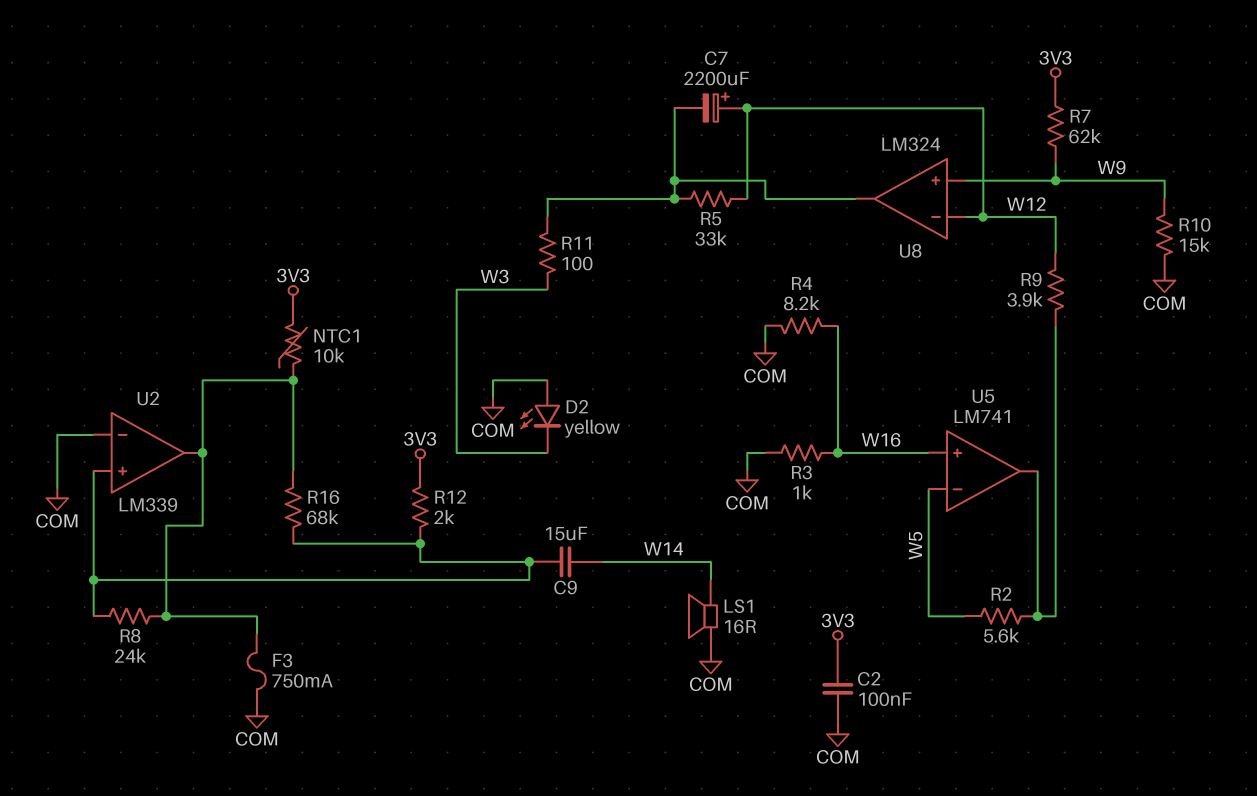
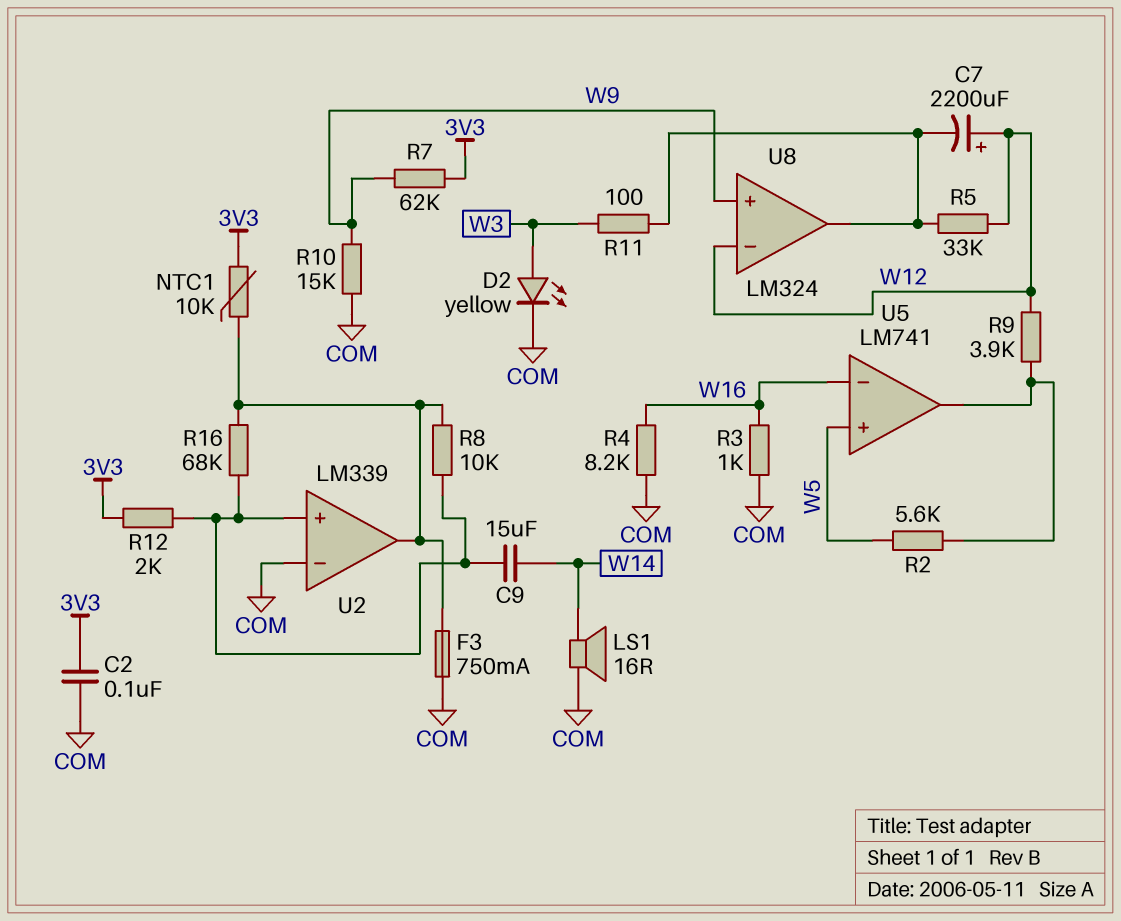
D2: LED yellow (A COM, K W3) -> LED yellow (A W3, K COM)
R8: 24k (U2/in+, U2/out) -> 10k (U2/in+, U2/out)
U5 pin in+: W16 -> W5
U5 pin in-: W5 -> W16

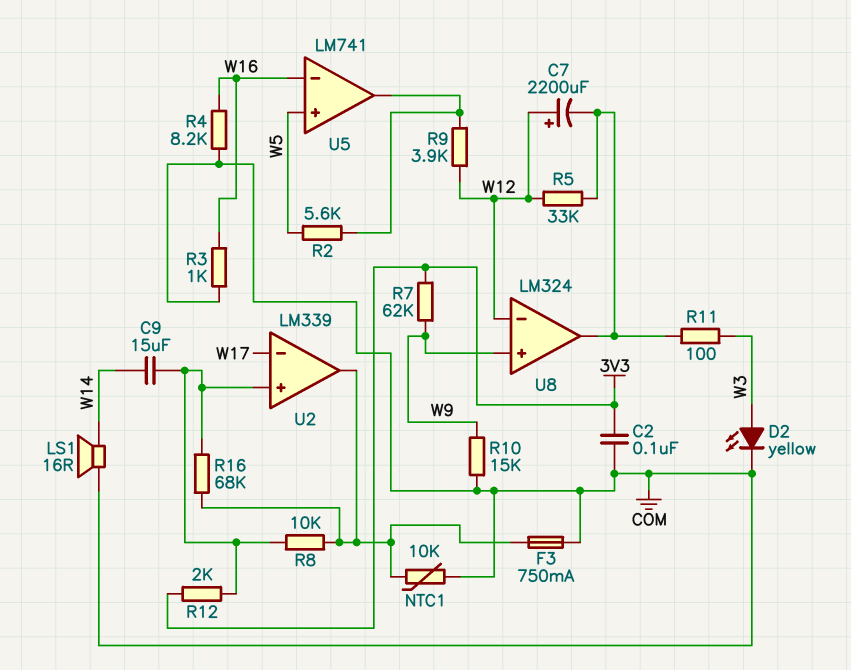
NTC1: 10k (3V3, U2/out) -> 10k (COM, U2/out)
U2 pin in-: COM -> W17

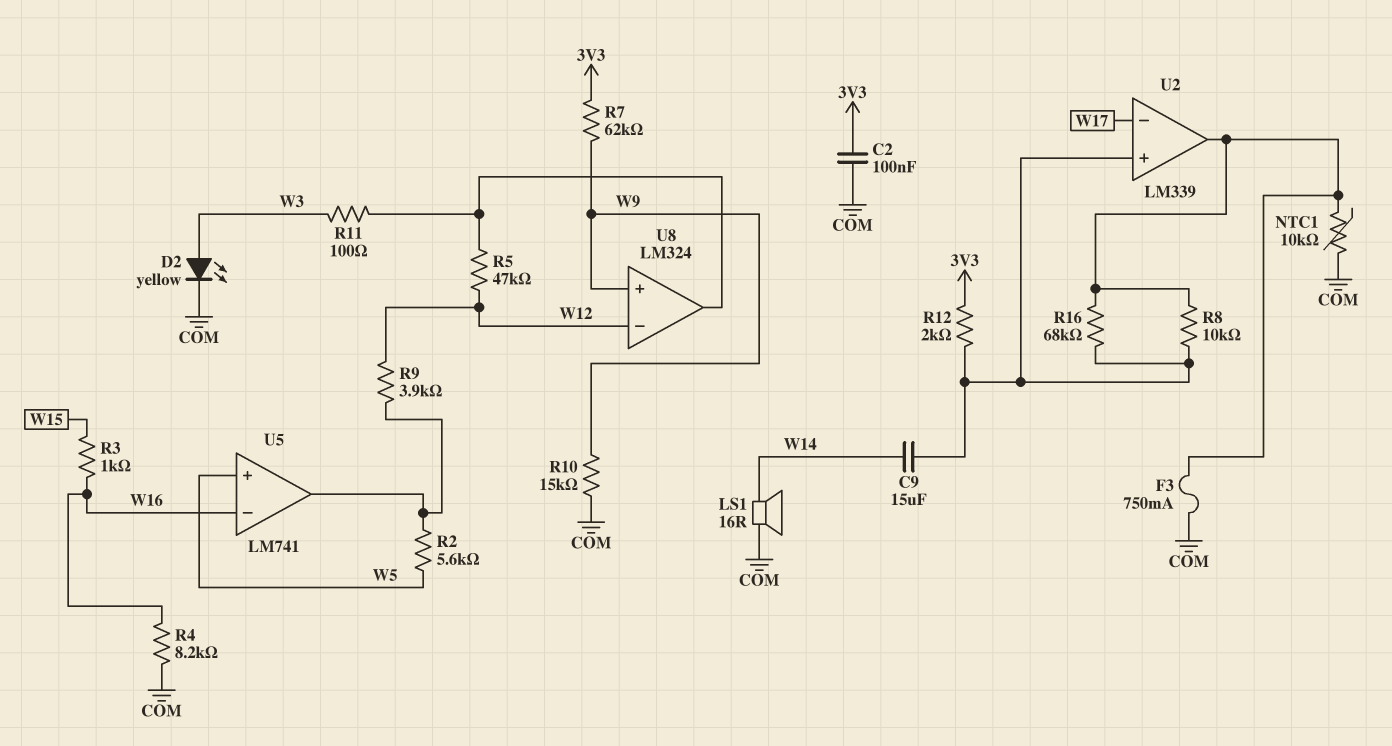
C7: 2200uF (plus W12, minus U8/out) -> none
R3: 1k (COM, W16) -> 1k (W15, W16)
R5: 33k (U8/out, W12) -> 47k (U8/out, W12)

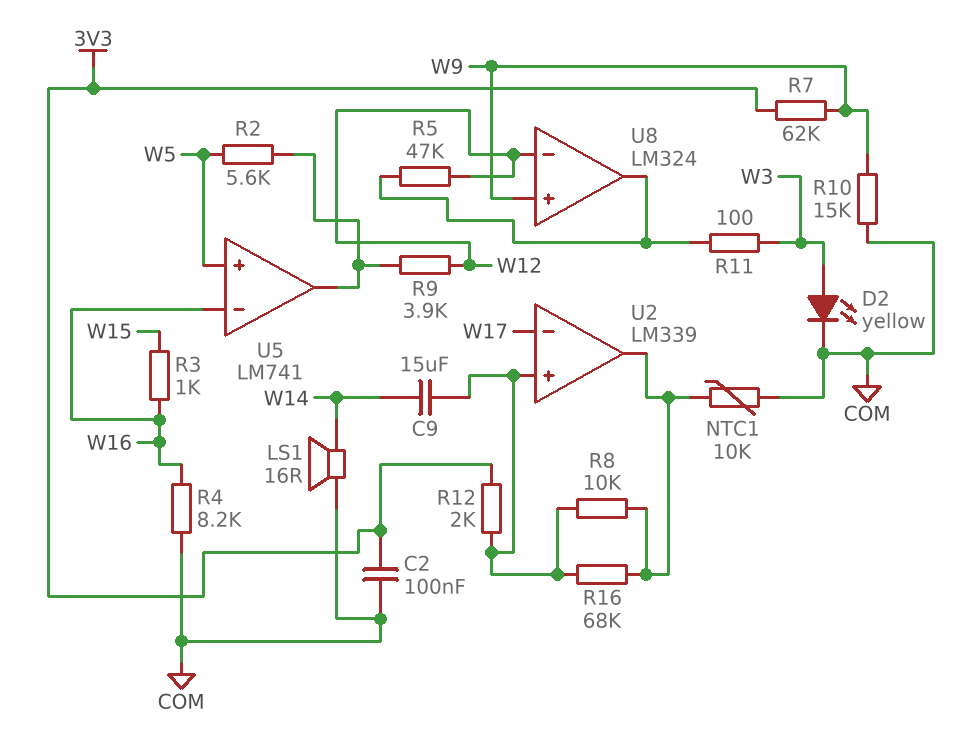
F3: 750mA (COM, U2/out) -> none

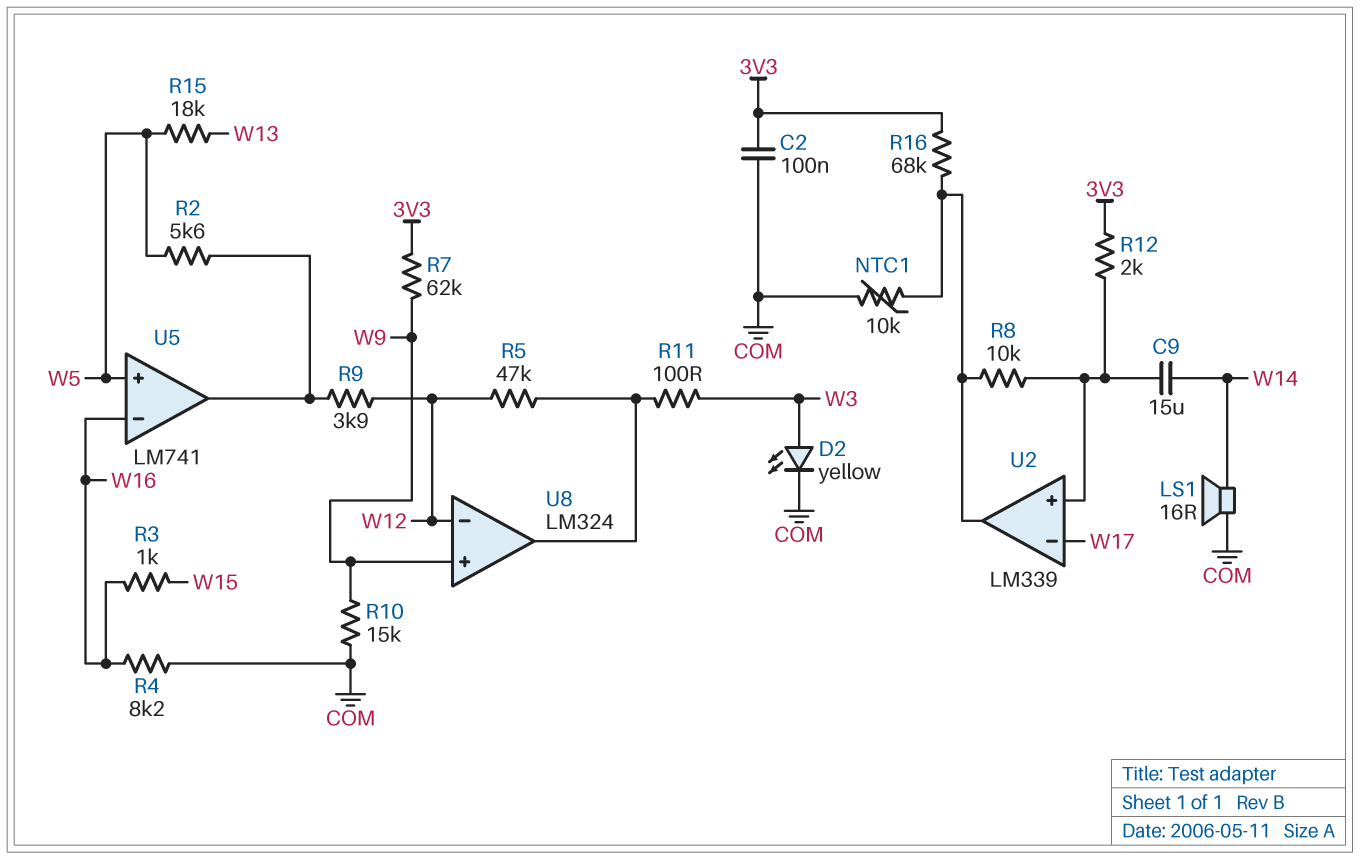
R15: none -> 18k (W5, W13)
R16: 68k (U2/in+, U2/out) -> 68k (3V3, U2/out)

